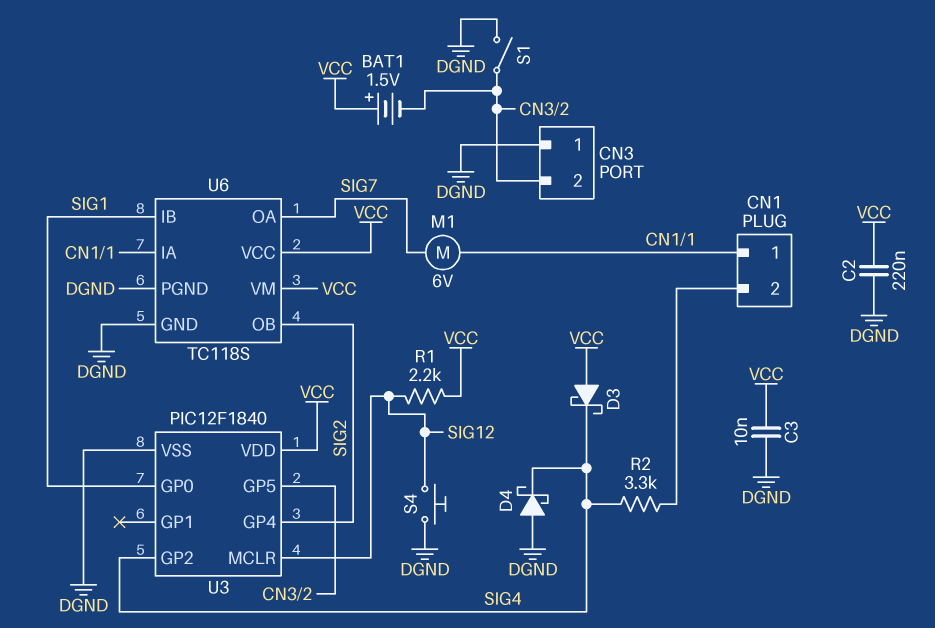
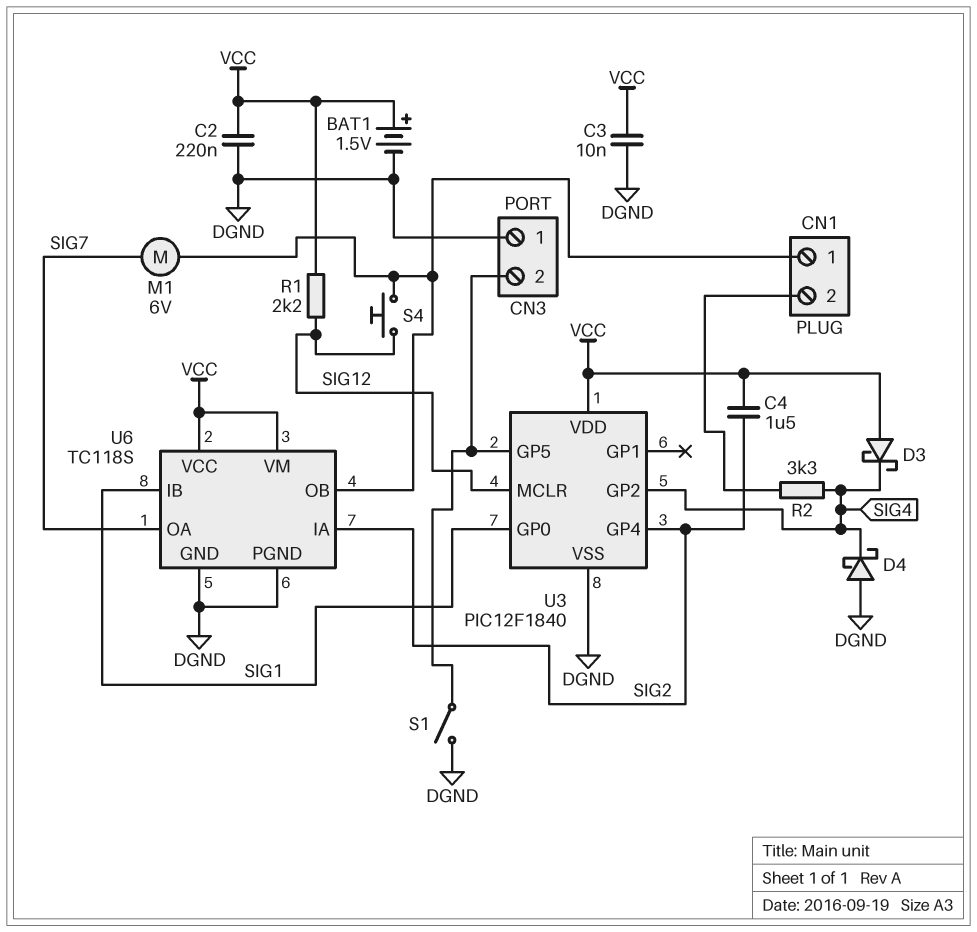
BAT1: 1.5V (plus VCC, minus CN3/2) -> 1.5V (plus VCC, minus DGND)
C4: none -> 1.5uF (SIG2, VCC)
S4: button (DGND, SIG12) -> button (CN1/1, SIG12)
U6 pin IA: CN1/1 -> SIG2
U6 pin OB: SIG2 -> CN1/1

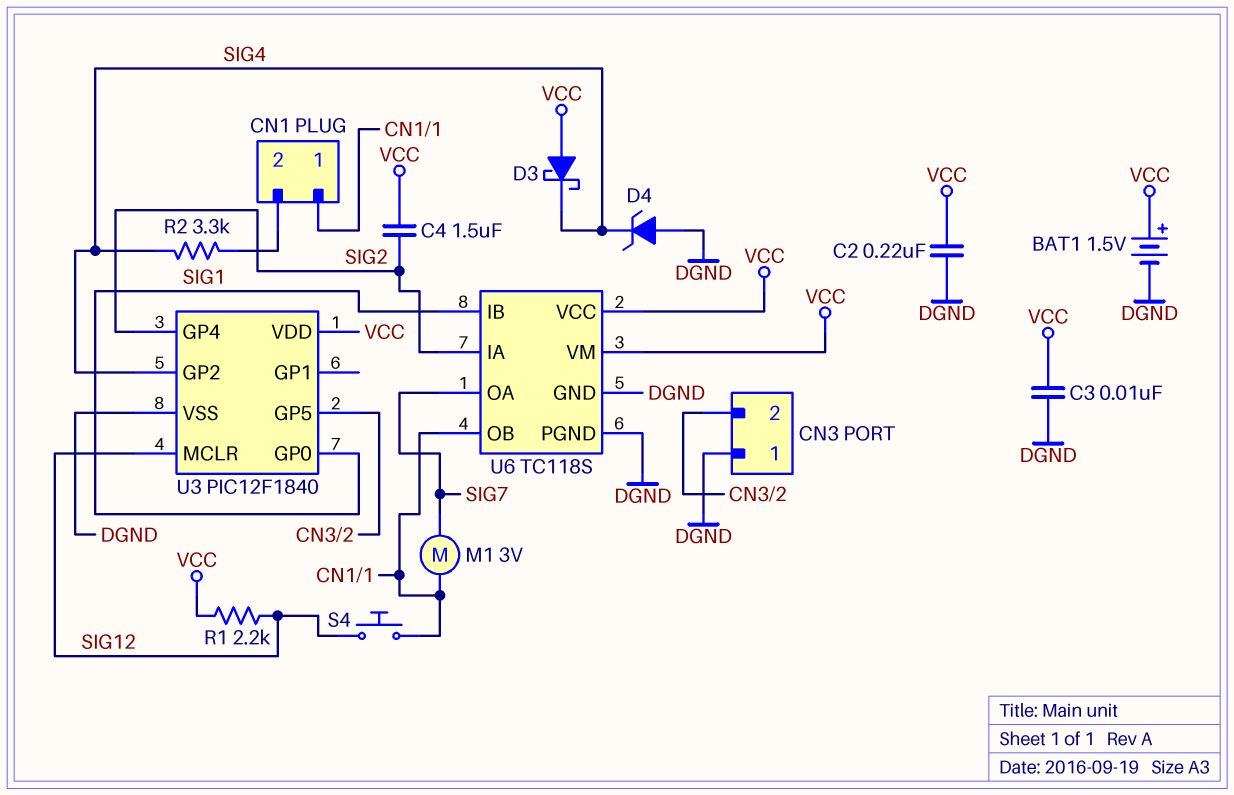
D4: schottky (A DGND, K SIG4) -> zener (A DGND, K SIG4)
M1: motor 6V (CN1/1, SIG7) -> motor 3V (CN1/1, SIG7)
S1: switch (CN3/2, DGND) -> none

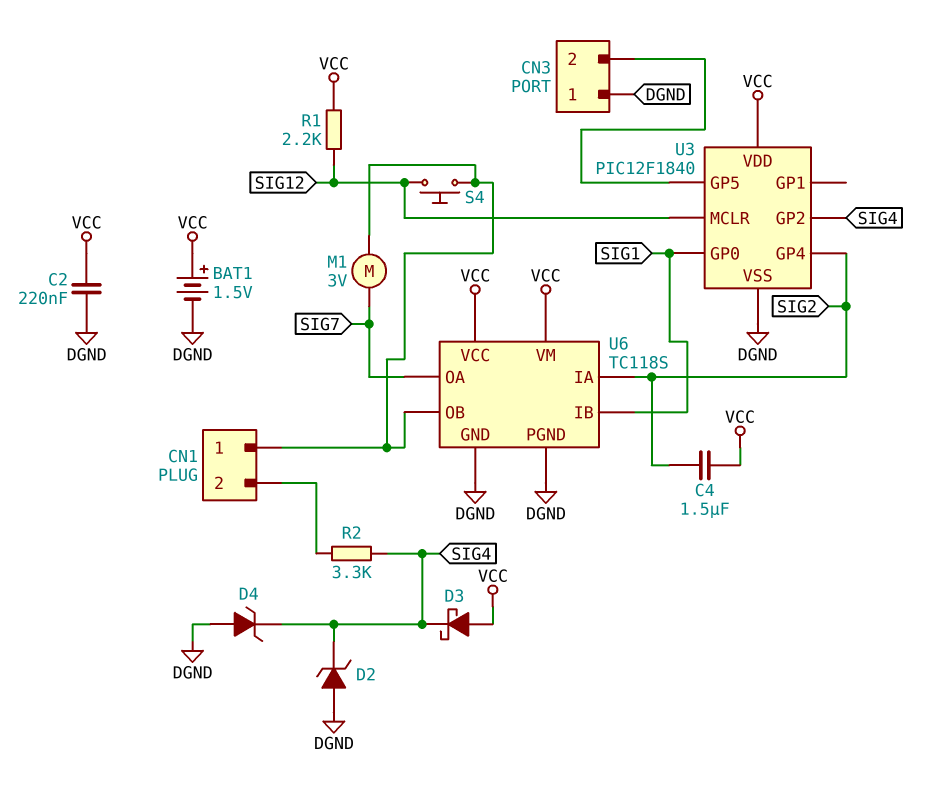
C3: 10nF (DGND, VCC) -> none
D2: none -> zener (A DGND, K SIG4)

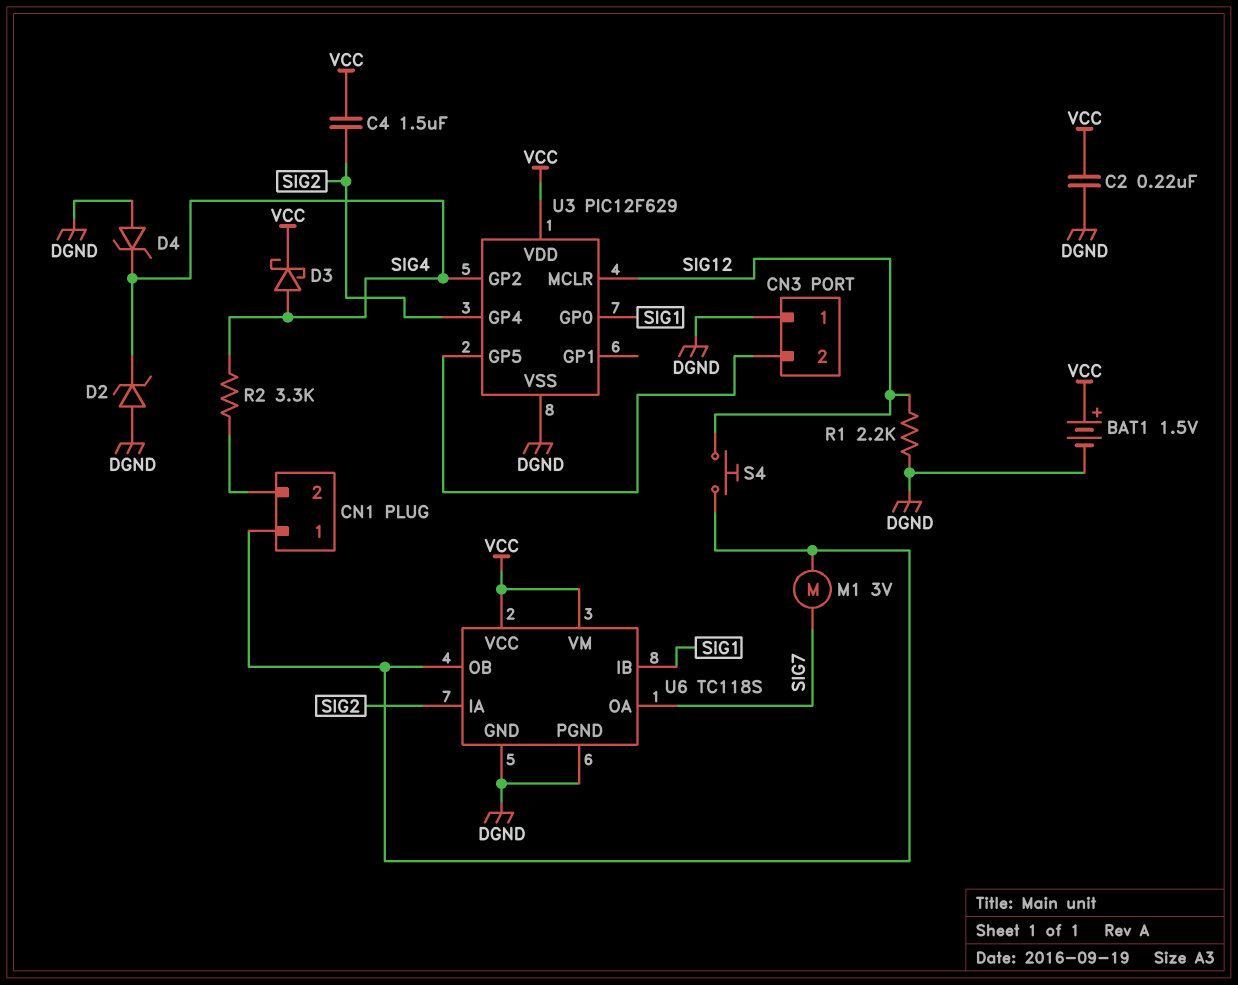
D3: schottky (A VCC, K SIG4) -> schottky (A SIG4, K VCC)
R1: 2.2k (SIG12, VCC) -> 2.2k (DGND, SIG12)
U3: PIC12F1840 -> PIC12F629

